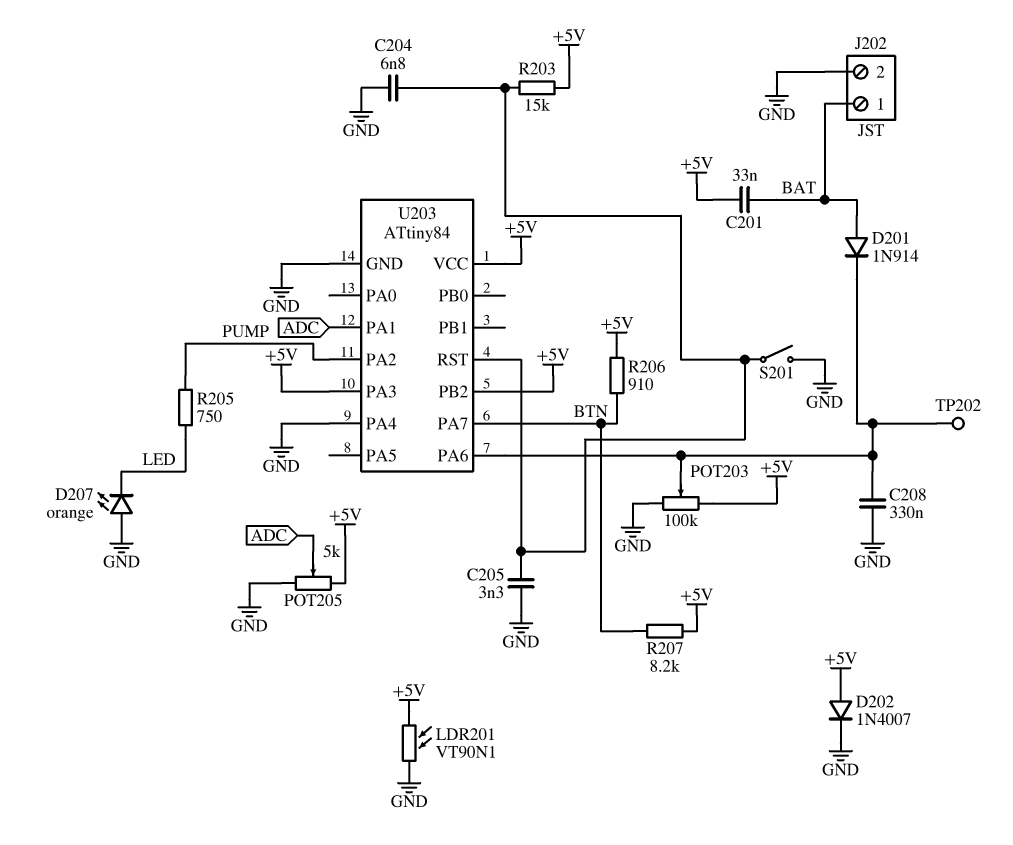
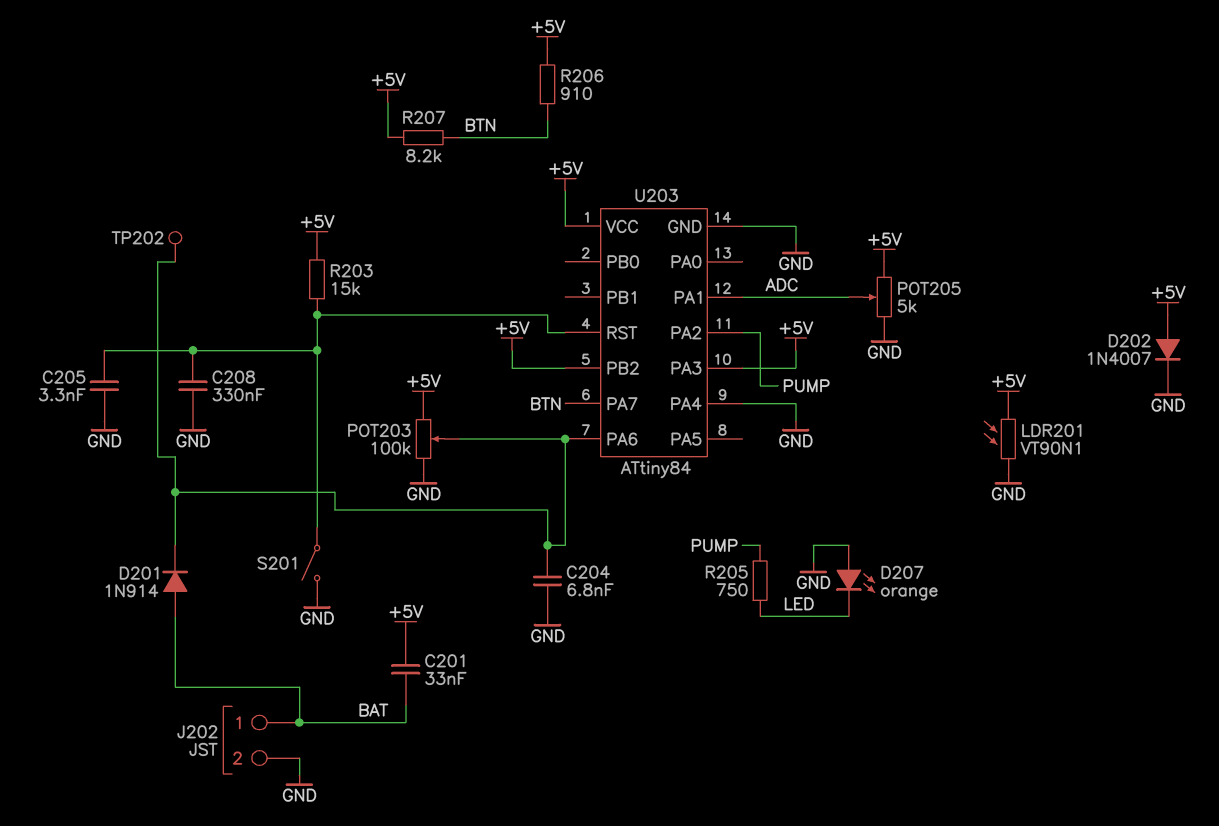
C204: 6.8nF (GND, U203/RST) -> 6.8nF (GND, U203/PA6)
C208: 330nF (GND, U203/PA6) -> 330nF (GND, U203/RST)

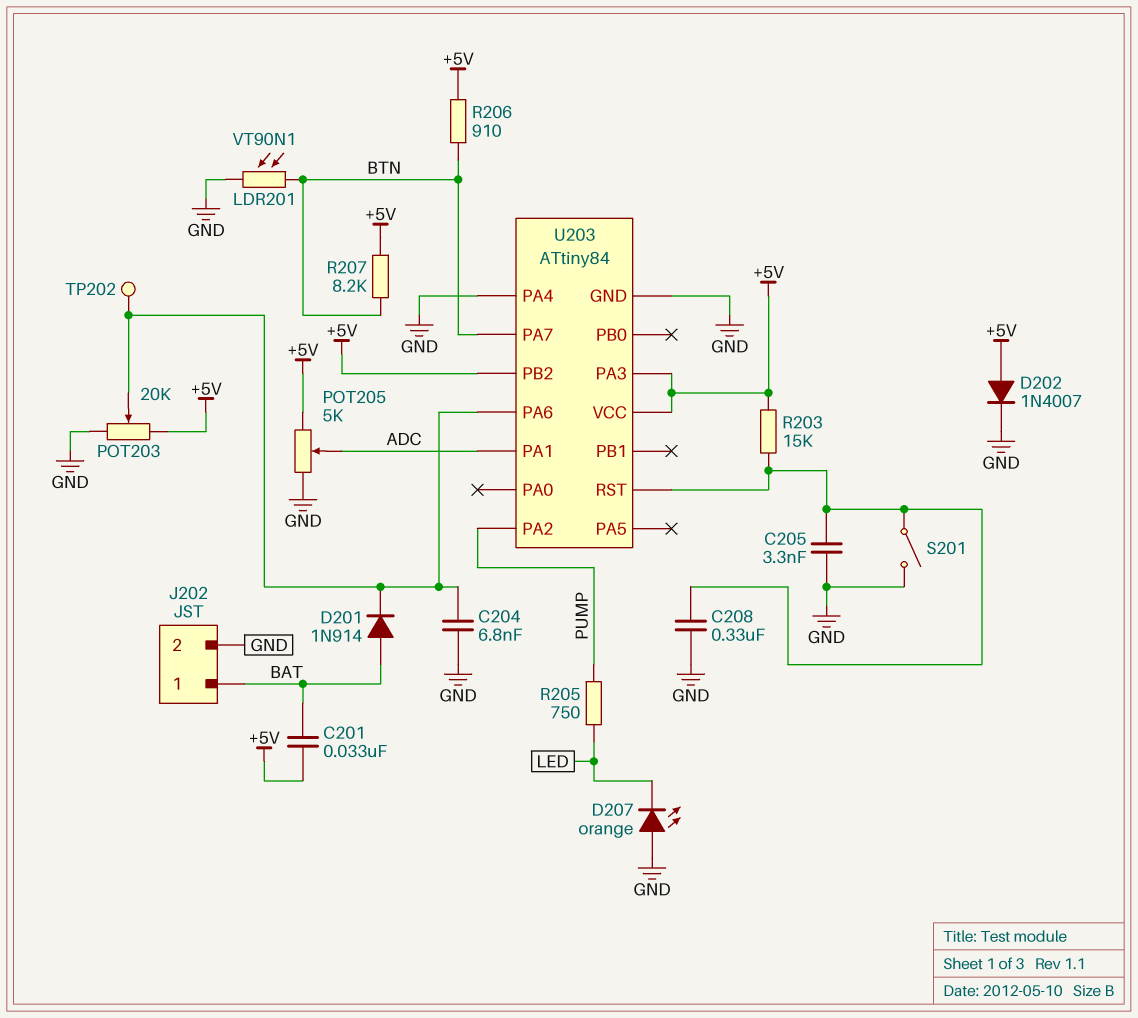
LDR201: VT90N1 (+5V, GND) -> VT90N1 (BTN, GND)
POT203: 100k (+5V, GND, wiper U203/PA6) -> 20k (+5V, GND, wiper U203/PA6)

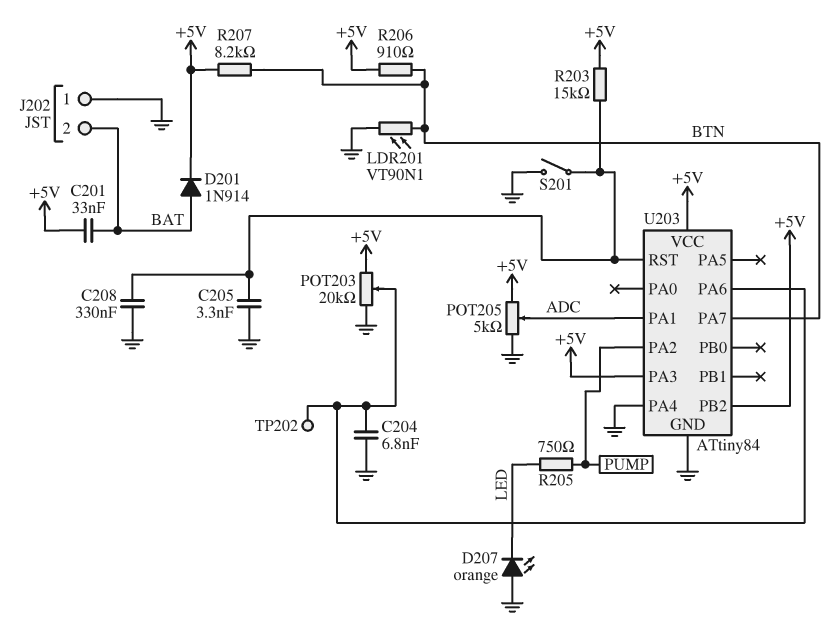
D201: diode 1N914 (A BAT, K U203/PA6) -> diode 1N914 (A BAT, K +5V)
D202: diode 1N4007 (A +5V, K GND) -> none
J202 pin 1: BAT -> GND
J202 pin 2: GND -> BAT

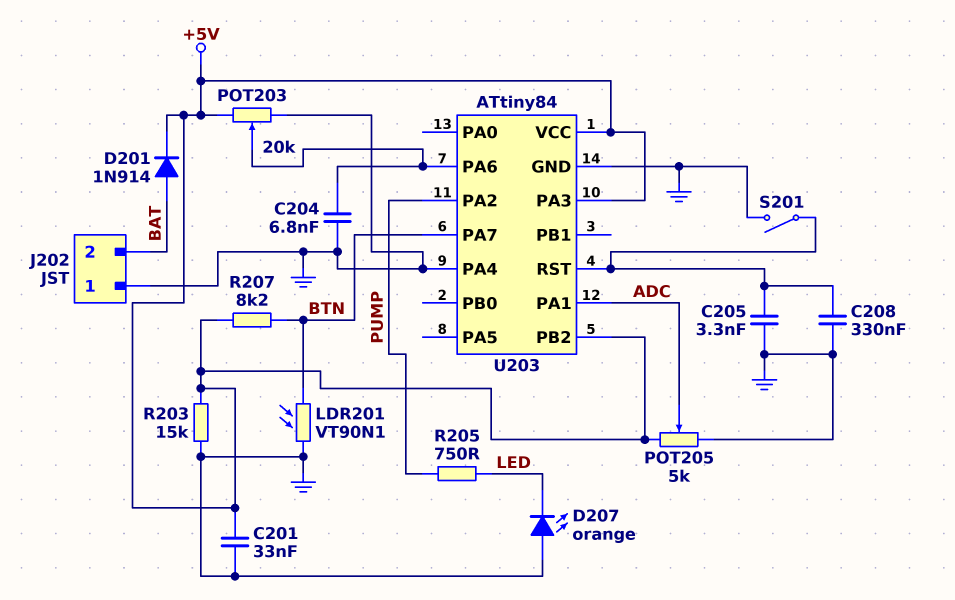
C201: 33nF (+5V, BAT) -> 33nF (+5V, GND)
R203: 15k (+5V, U203/RST) -> 15k (+5V, GND)
R206: 910 (+5V, BTN) -> none
TP202: test point (U203/PA6) -> none

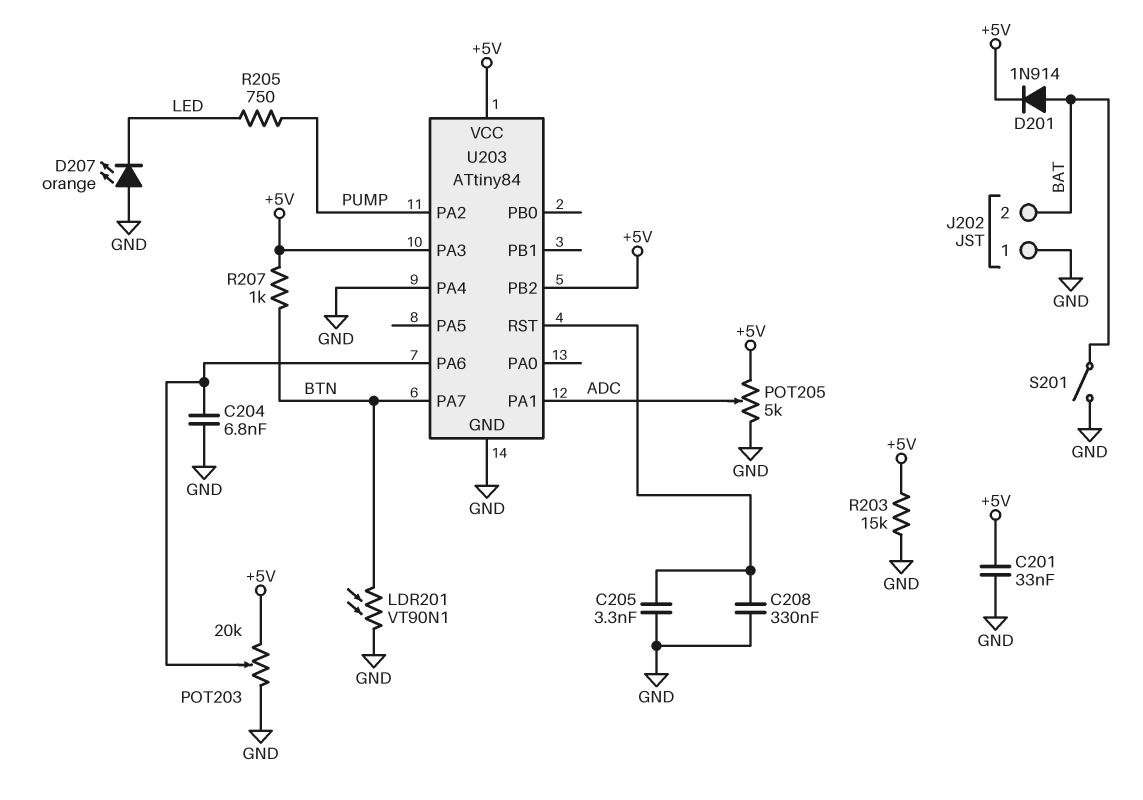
R207: 8.2k (+5V, BTN) -> 1k (+5V, BTN)
S201: switch (GND, U203/RST) -> switch (BAT, GND)

